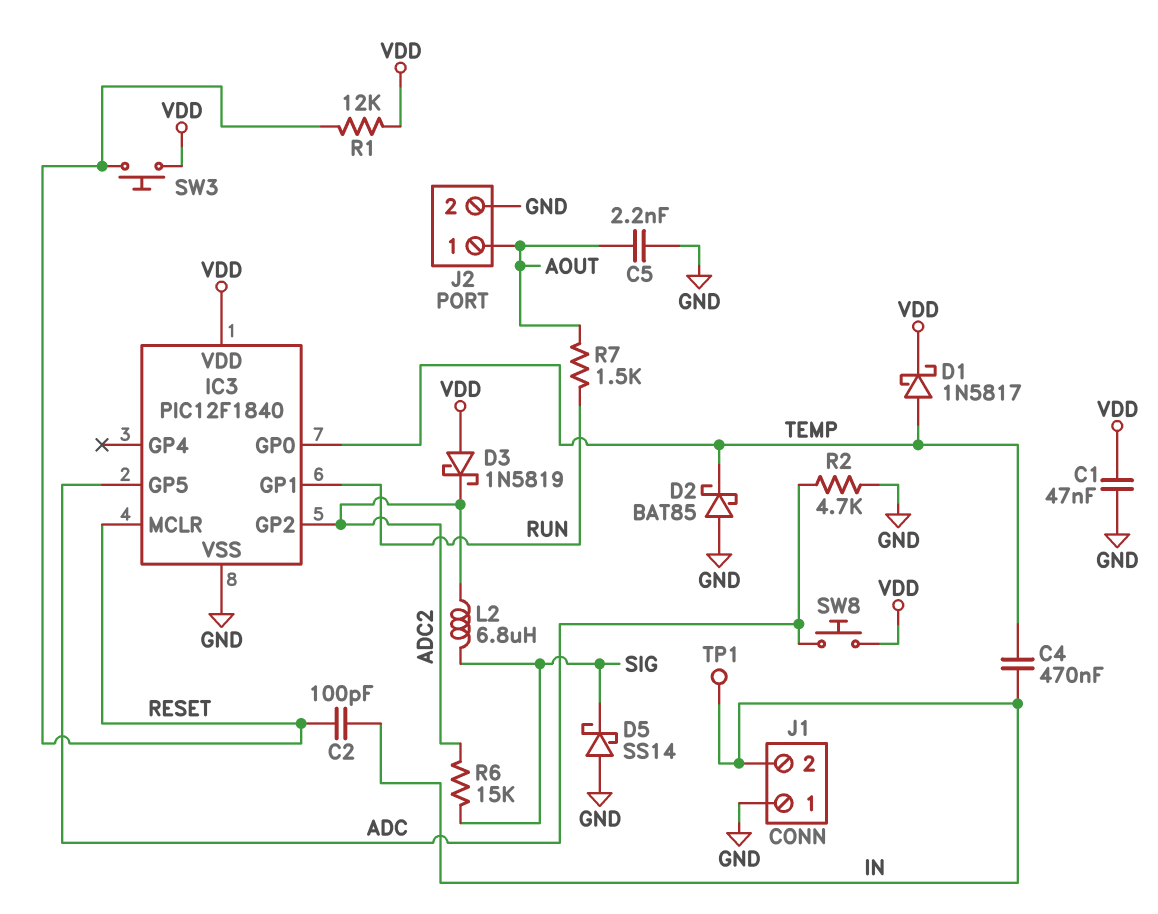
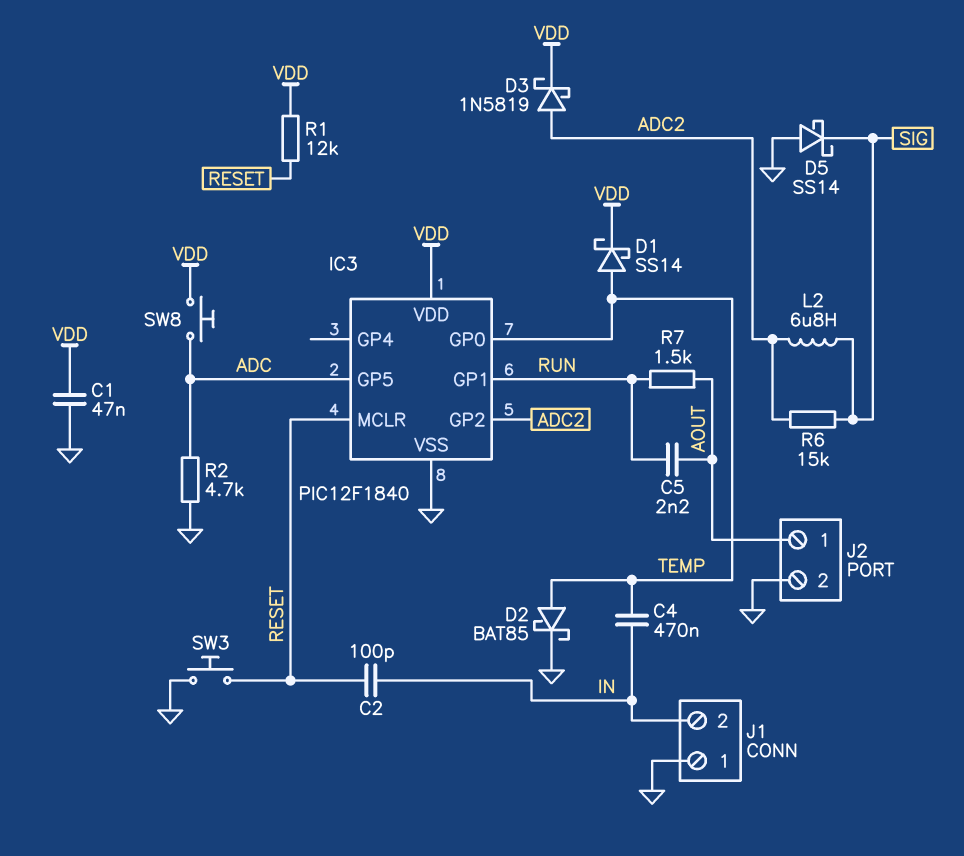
C5: 2.2nF (AOUT, GND) -> 2.2nF (AOUT, RUN)
D1: schottky 1N5817 (A TEMP, K VDD) -> schottky SS14 (A TEMP, K VDD)
D2: schottky BAT85 (A GND, K TEMP) -> schottky BAT85 (A TEMP, K GND)
D3: schottky 1N5819 (A VDD, K ADC2) -> schottky 1N5819 (A ADC2, K VDD)
SW3: button (RESET, VDD) -> button (GND, RESET)
TP1: test point (IN) -> none

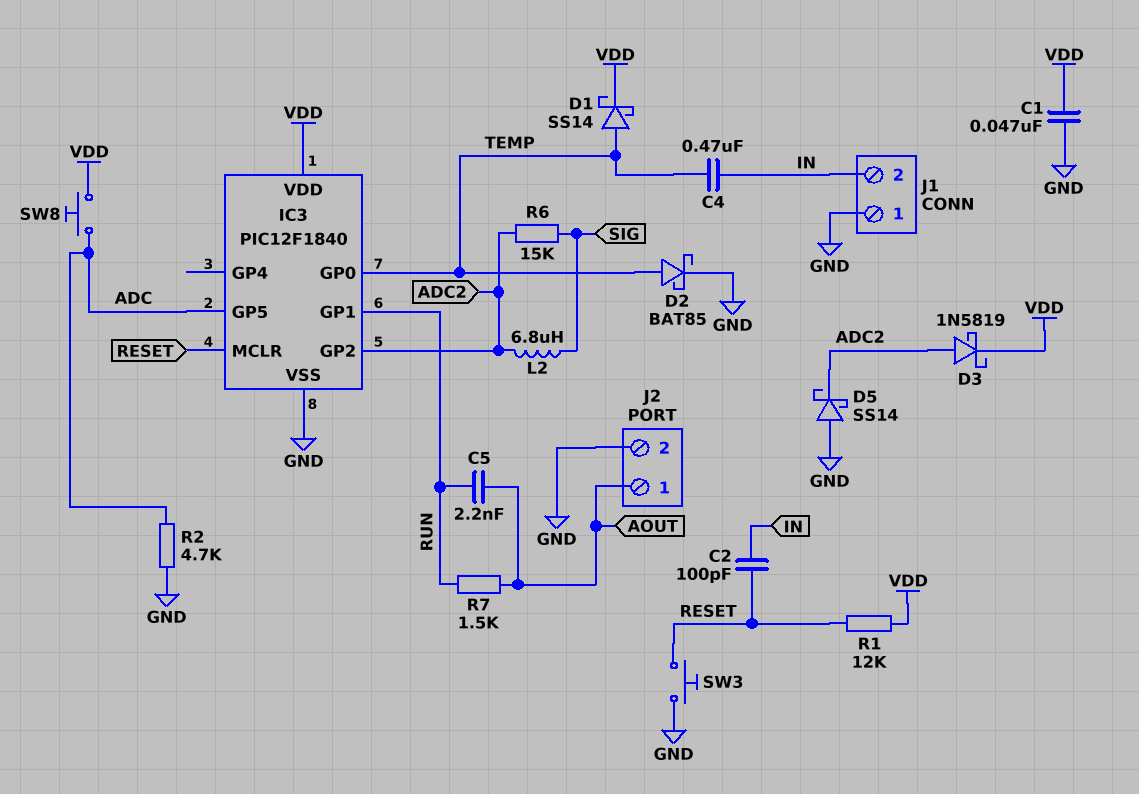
D5: schottky SS14 (A GND, K SIG) -> schottky SS14 (A GND, K ADC2)

